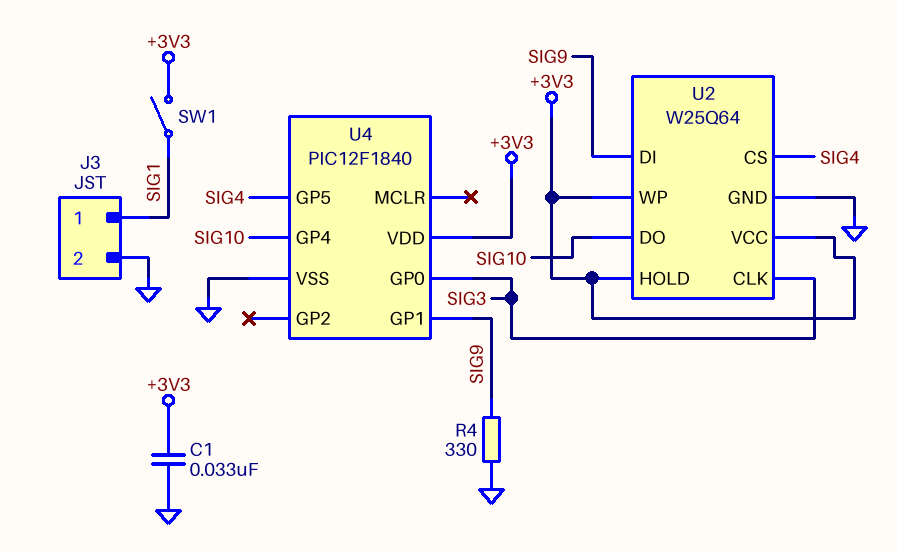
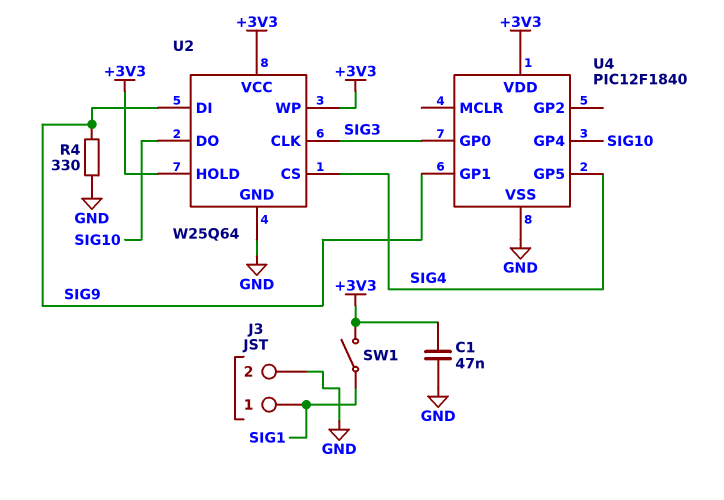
C1: 33nF (+3V3, GND) -> 47nF (+3V3, GND)

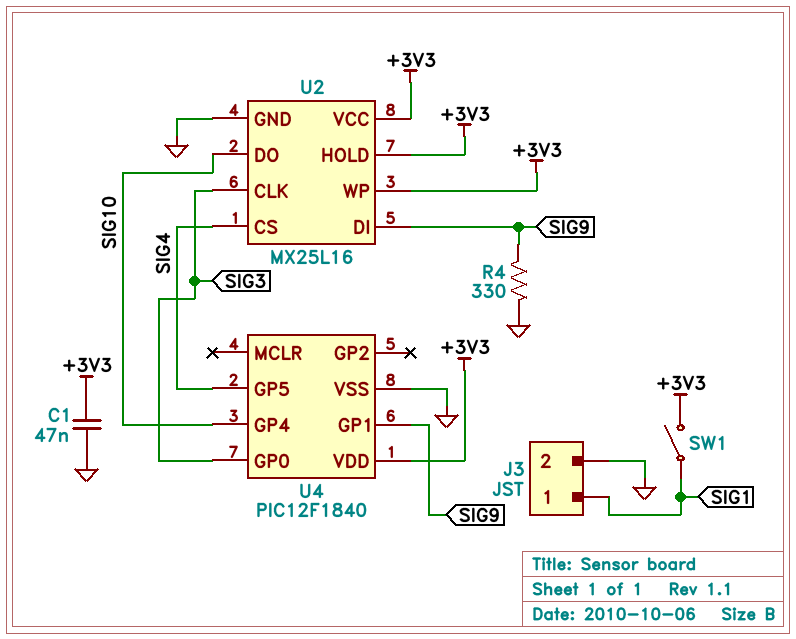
U2: W25Q64 -> MX25L16

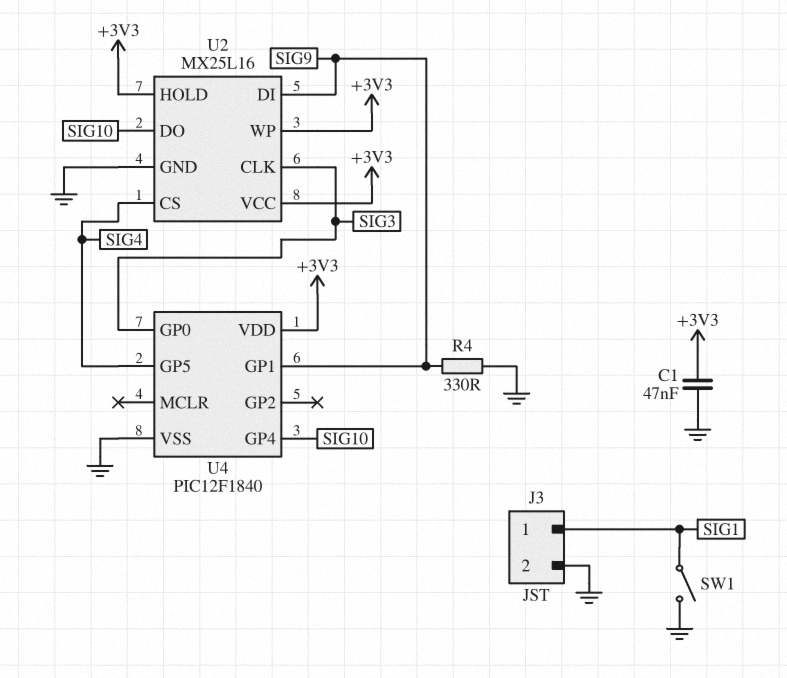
SW1: switch (+3V3, SIG1) -> switch (GND, SIG1)

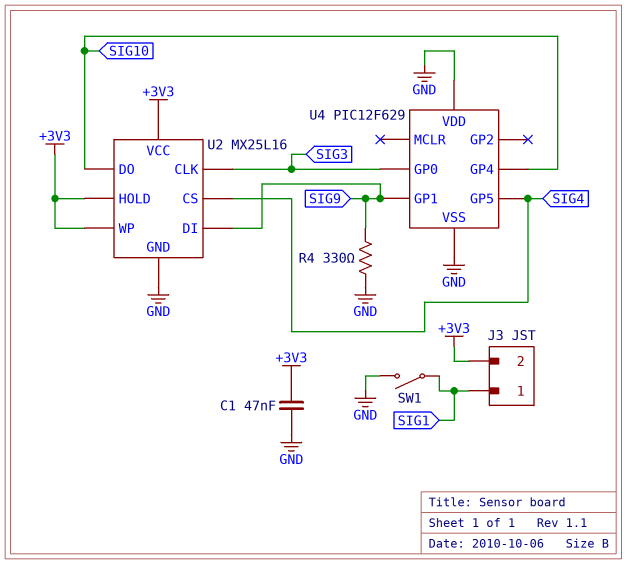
J3 pin 2: GND -> +3V3
U4: PIC12F1840 -> PIC12F629
U4 pin VDD: +3V3 -> GND

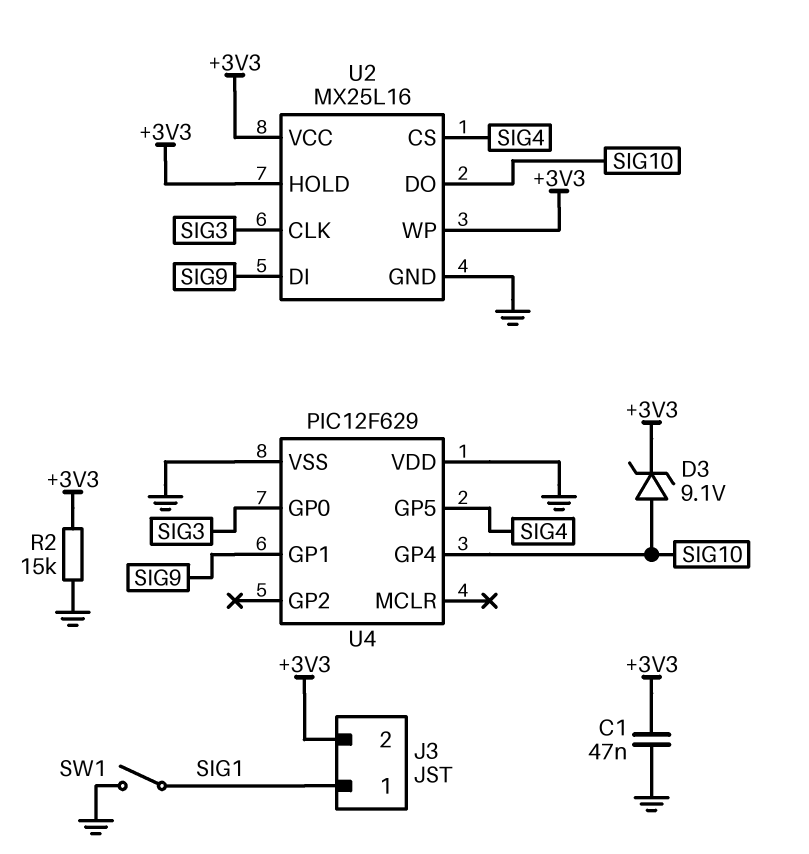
D3: none -> zener 9.1V (A SIG10, K +3V3)
R2: none -> 15k (+3V3, GND)
R4: 330 (GND, SIG9) -> none

